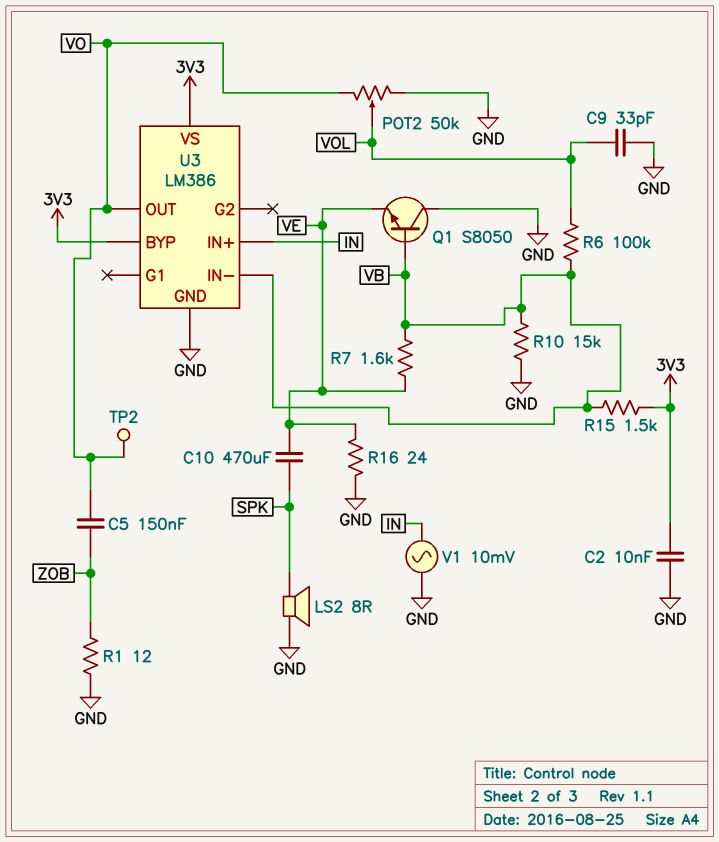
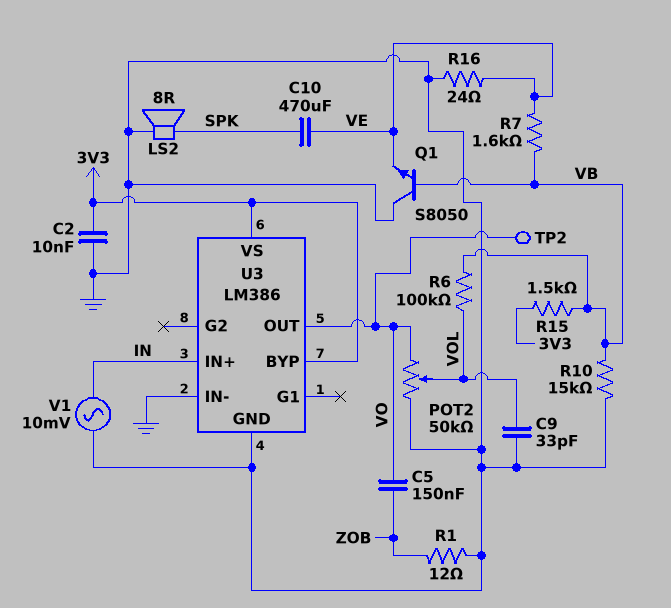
U3 pin IN-: VB -> GND

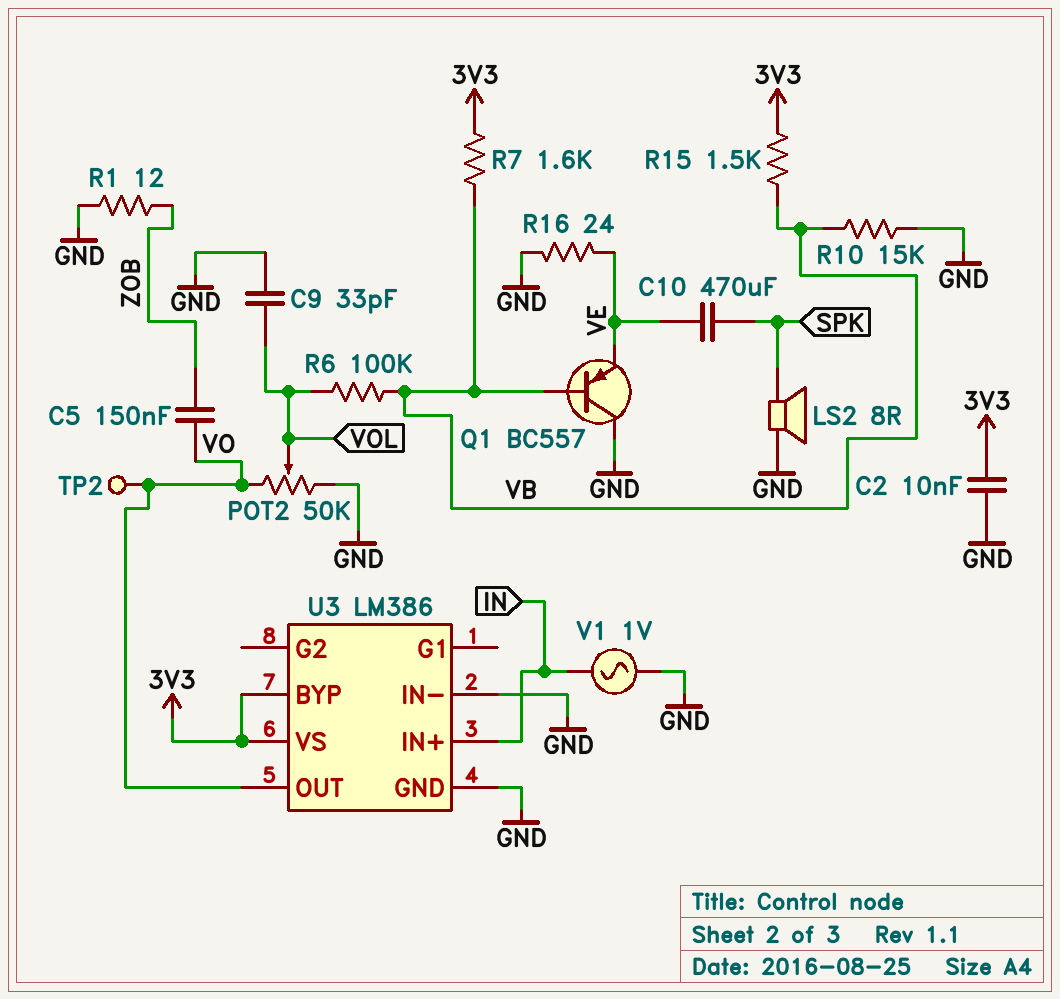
Q1: NPN S8050 (B VB, C GND, E VE) -> PNP BC557 (B VB, C GND, E VE)
R7: 1.6k (VB, VE) -> 1.6k (3V3, VB)
V1: AC 10mV (GND, IN) -> AC 1V (GND, IN)

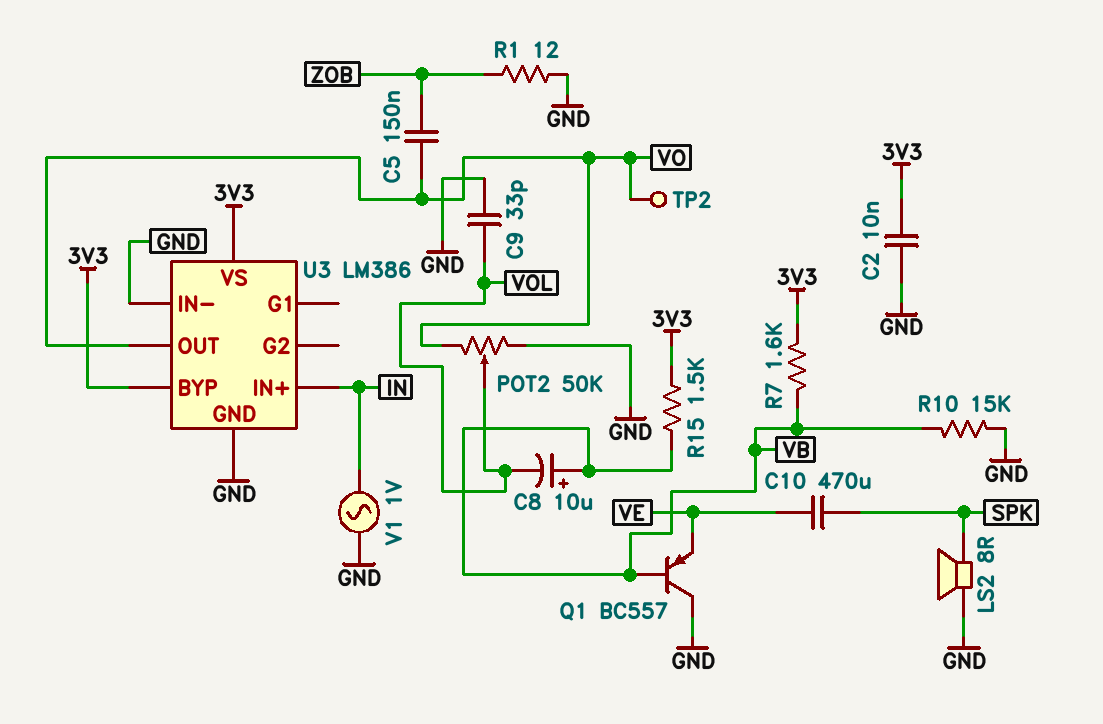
C8: none -> 10uF (plus VB, minus VOL)
R6: 100k (VB, VOL) -> none
R16: 24 (GND, VE) -> none

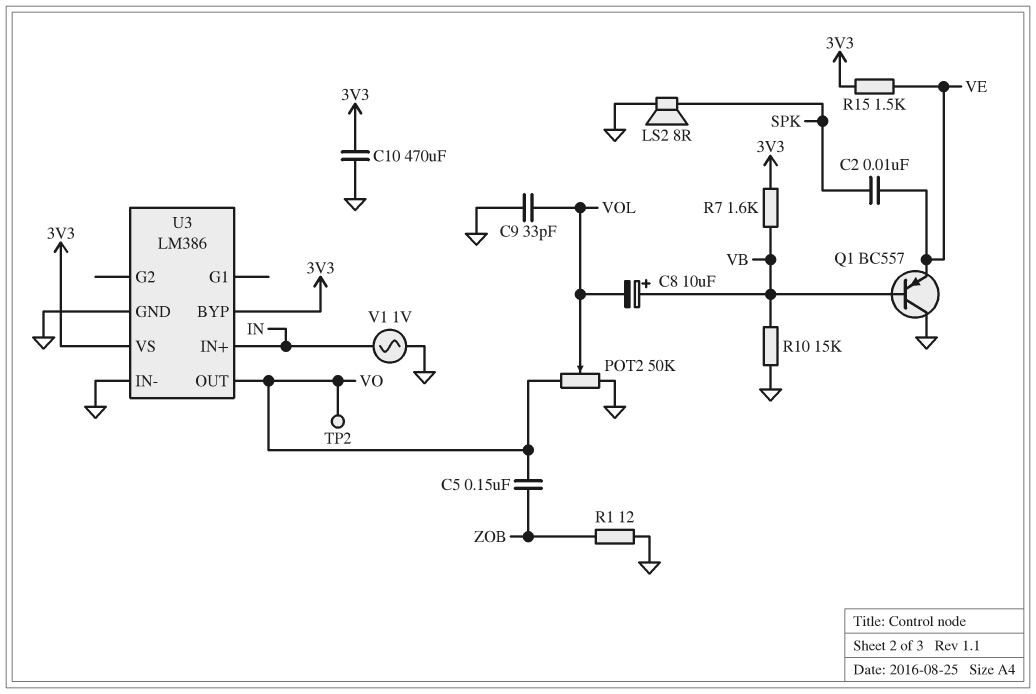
C2: 10nF (3V3, GND) -> 10nF (SPK, VE)
C10: 470uF (SPK, VE) -> 470uF (3V3, GND)
R15: 1.5k (3V3, VB) -> 1.5k (3V3, VE)

